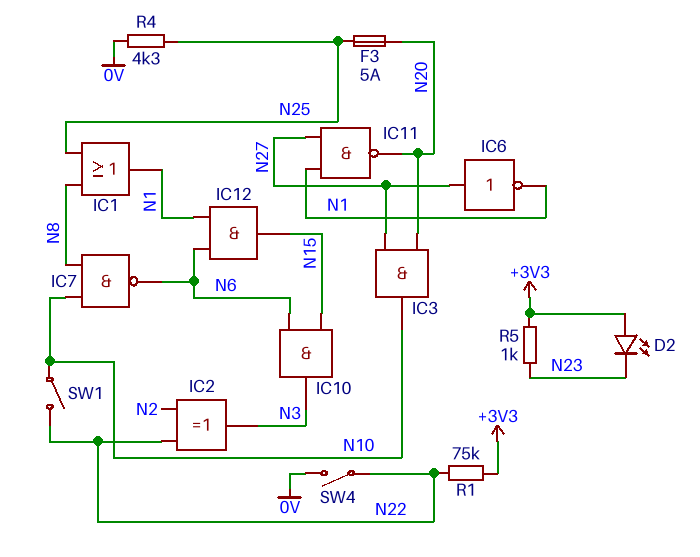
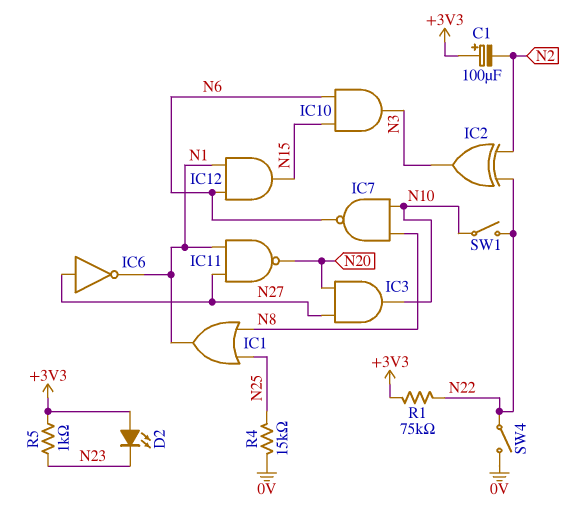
C1: none -> 100uF (plus +3V3, minus N2)
F3: 5A (N20, N25) -> none
R4: 4.3k (0V, N25) -> 15k (0V, N25)

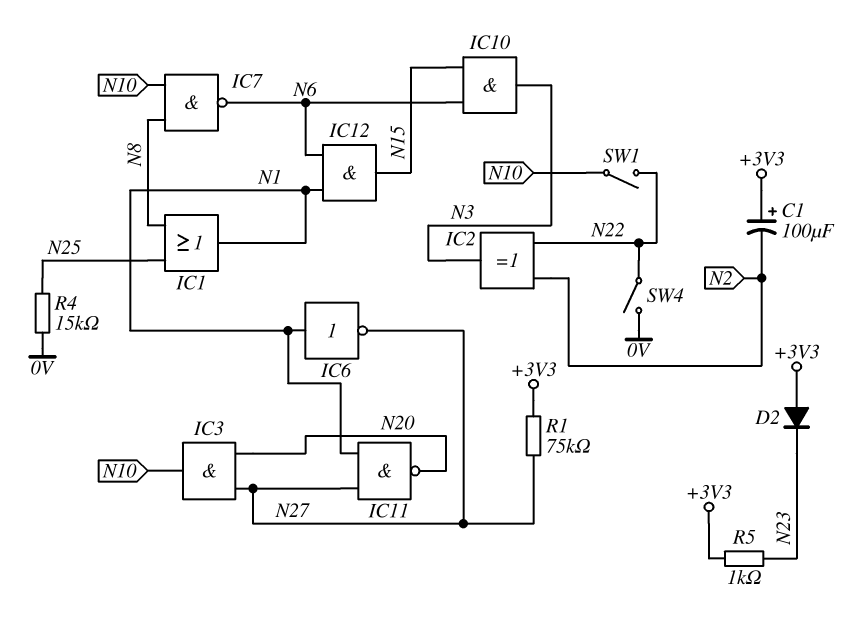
D2: LED (A +3V3, K N23) -> diode (A +3V3, K N23)
IC6: NOT (in N27, out N1) -> NOT (in N1, out N27)
R1: 75k (+3V3, N22) -> 75k (+3V3, N27)

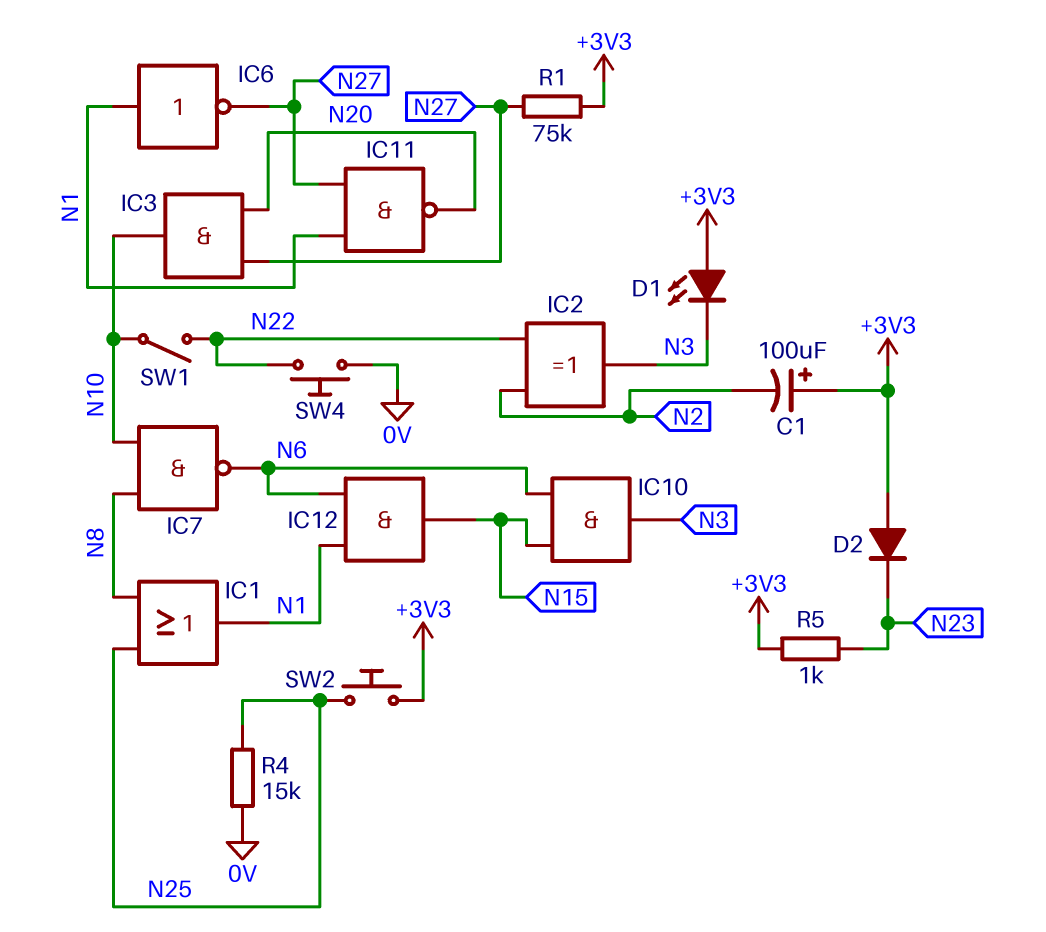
D1: none -> LED (A +3V3, K N3)
SW2: none -> button (+3V3, N25)
SW4: switch (0V, N22) -> button (0V, N22)

